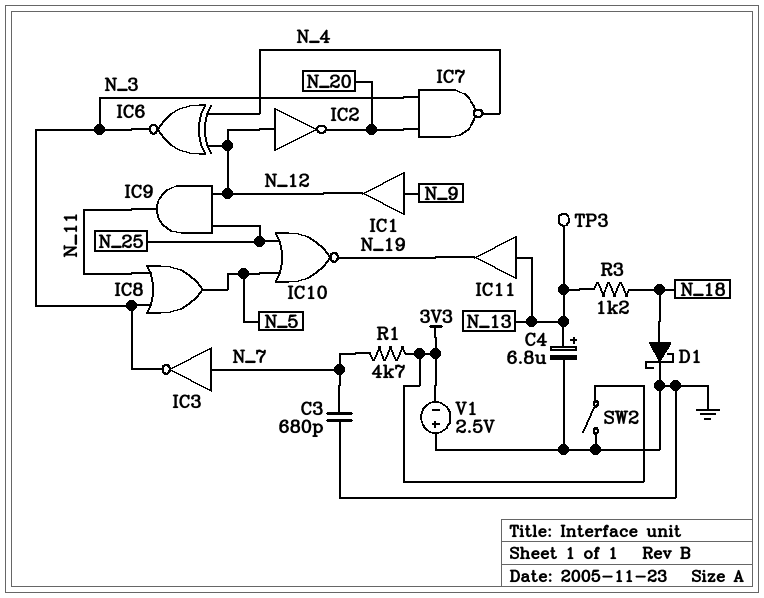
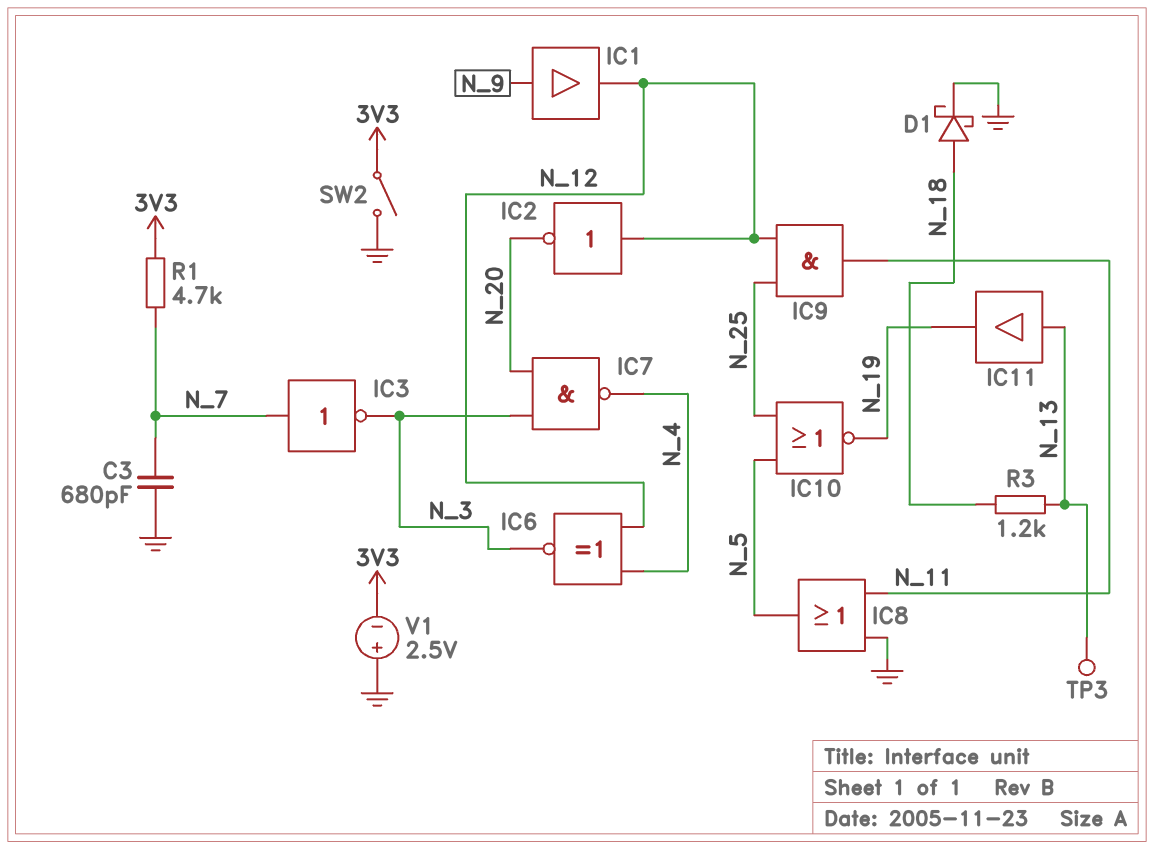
C4: 6.8uF (plus N_13, minus GND) -> none
IC8: OR (in N_3, in N_11, out N_5) -> OR (in GND, in N_11, out N_5)

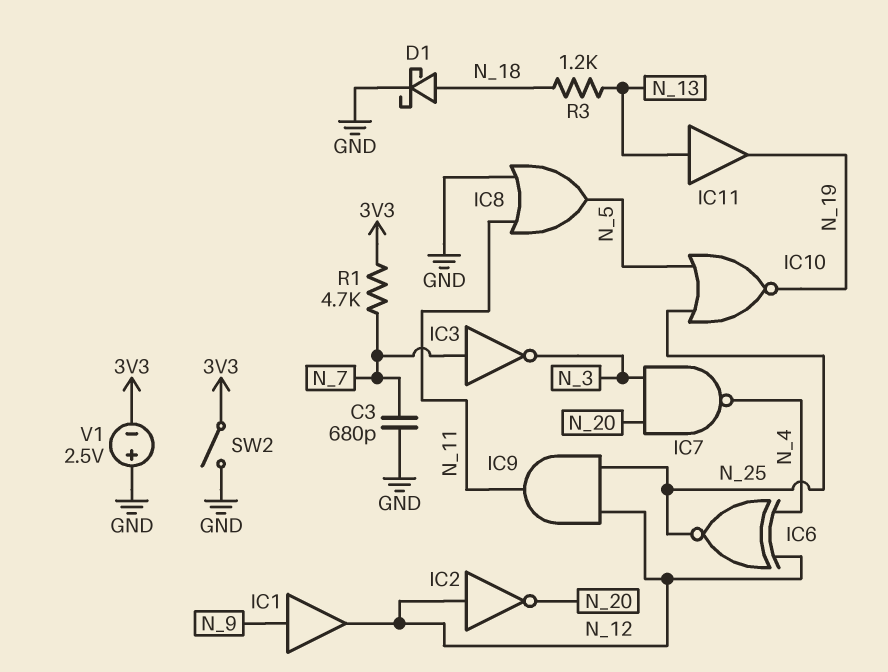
IC6: XNOR (in N_4, in N_12, out N_3) -> XNOR (in N_4, in N_12, out N_25)
TP3: test point (N_13) -> none

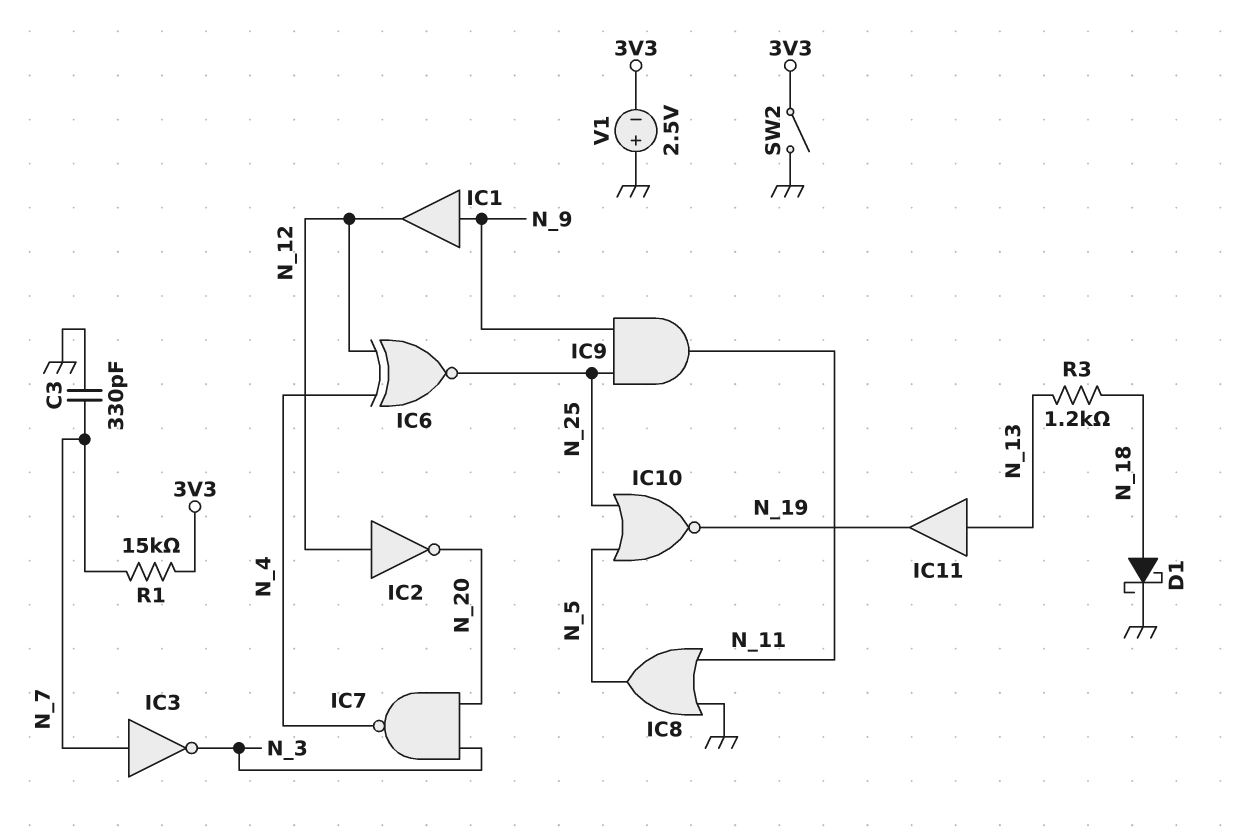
C3: 680pF (GND, N_7) -> 330pF (GND, N_7)
IC9: AND (in N_12, in N_25, out N_11) -> AND (in N_9, in N_25, out N_11)
R1: 4.7k (3V3, N_7) -> 15k (3V3, N_7)

